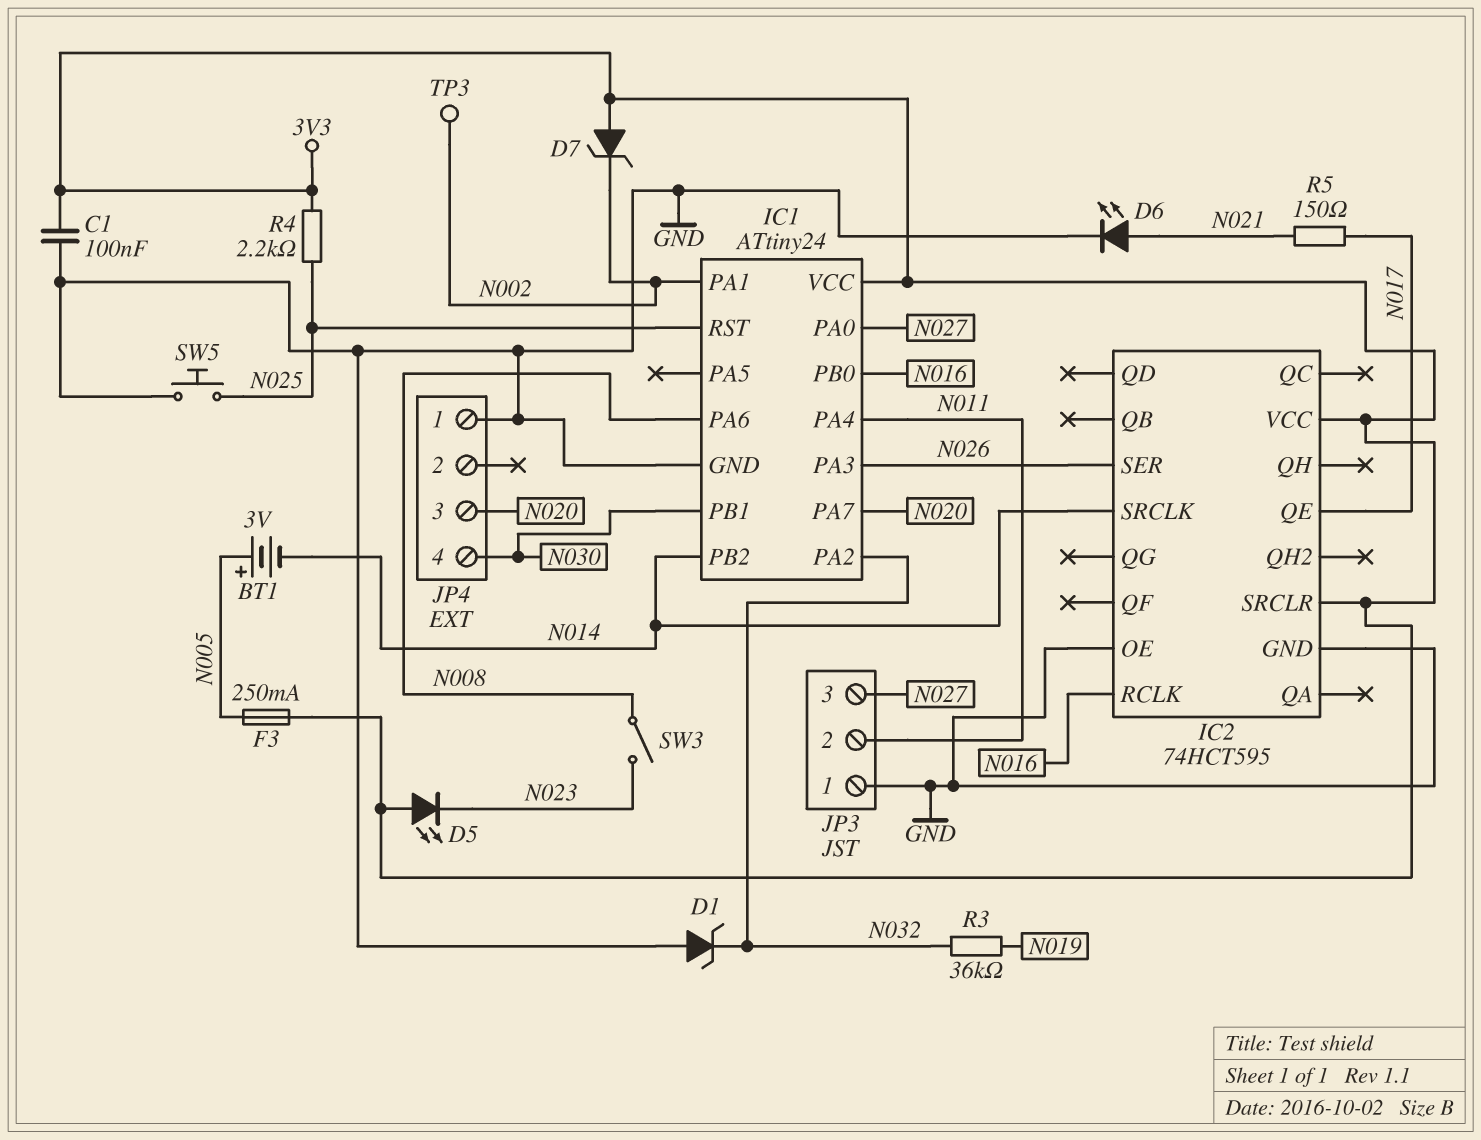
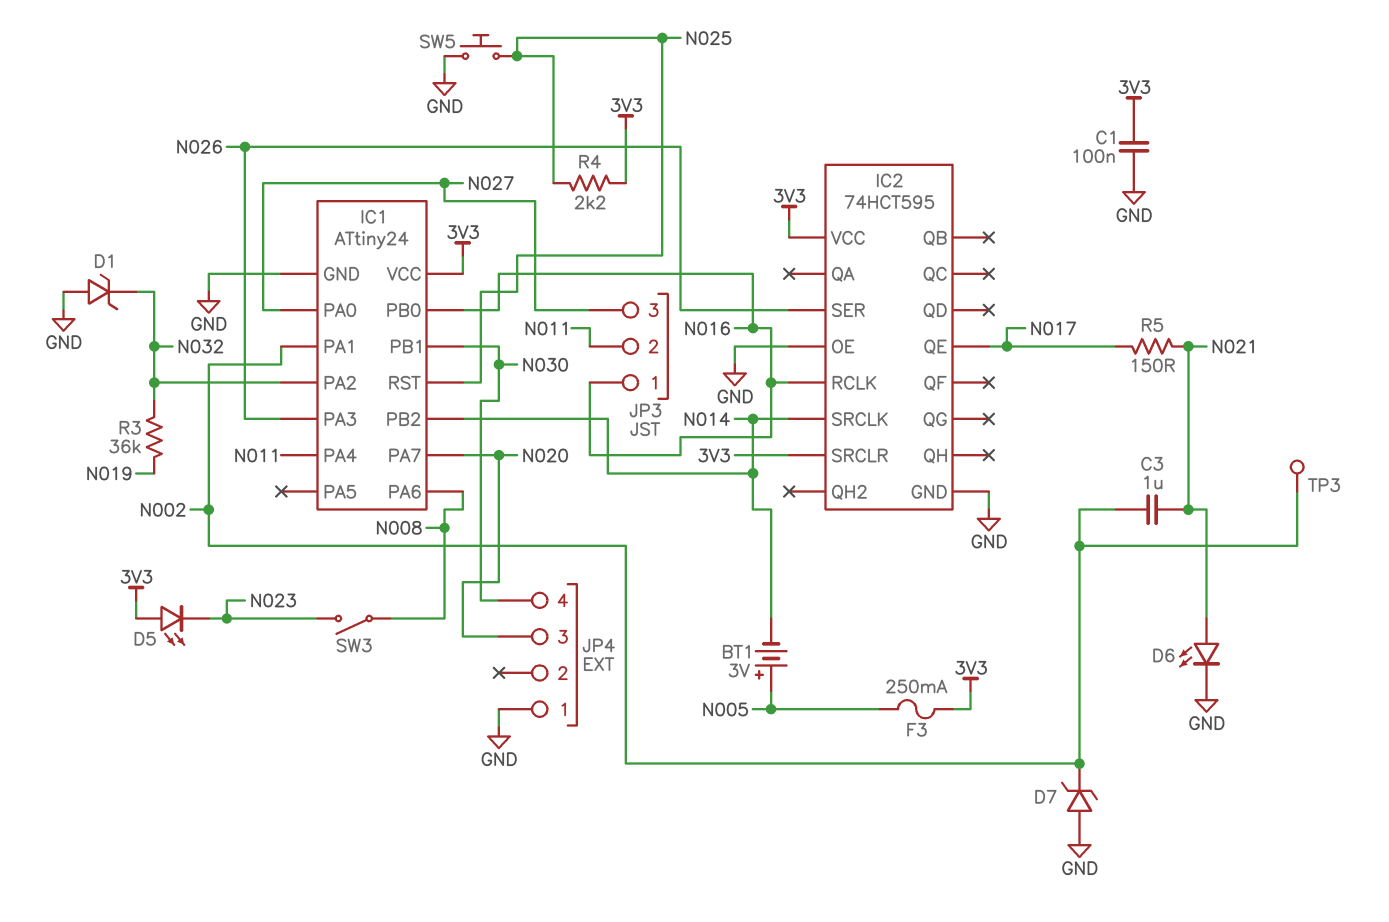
C3: none -> 1uF (N002, N021)
D7: zener (A 3V3, K N002) -> zener (A GND, K N002)
JP3 pin 1: GND -> N016

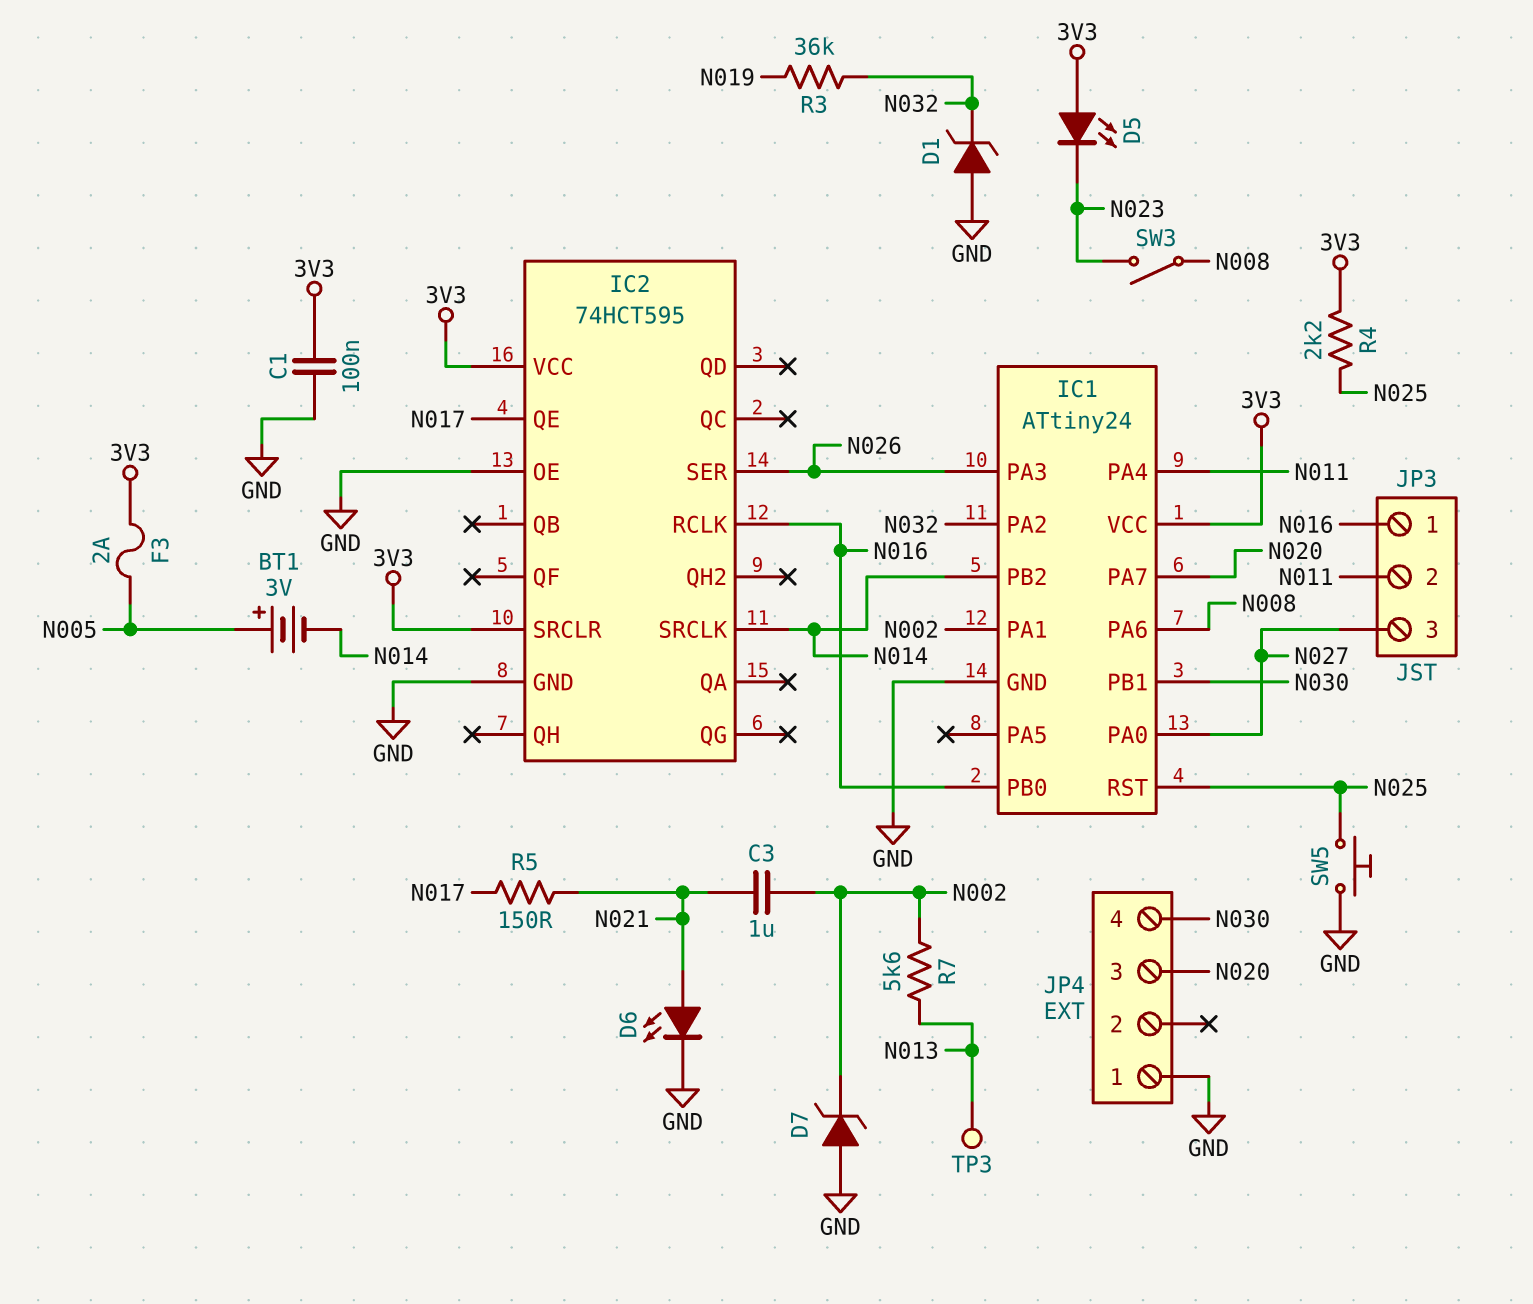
F3: 250mA (3V3, N005) -> 2A (3V3, N005)
R7: none -> 5.6k (N002, N013)
TP3: test point (N002) -> test point (N013)

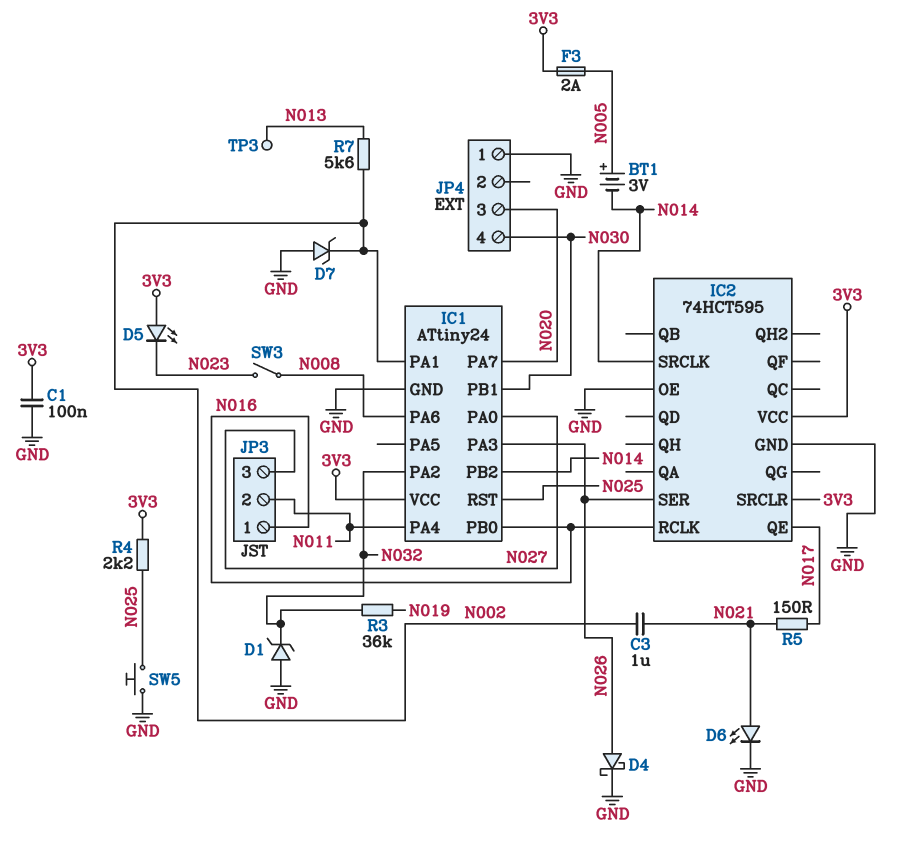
D4: none -> schottky (A N026, K GND)

